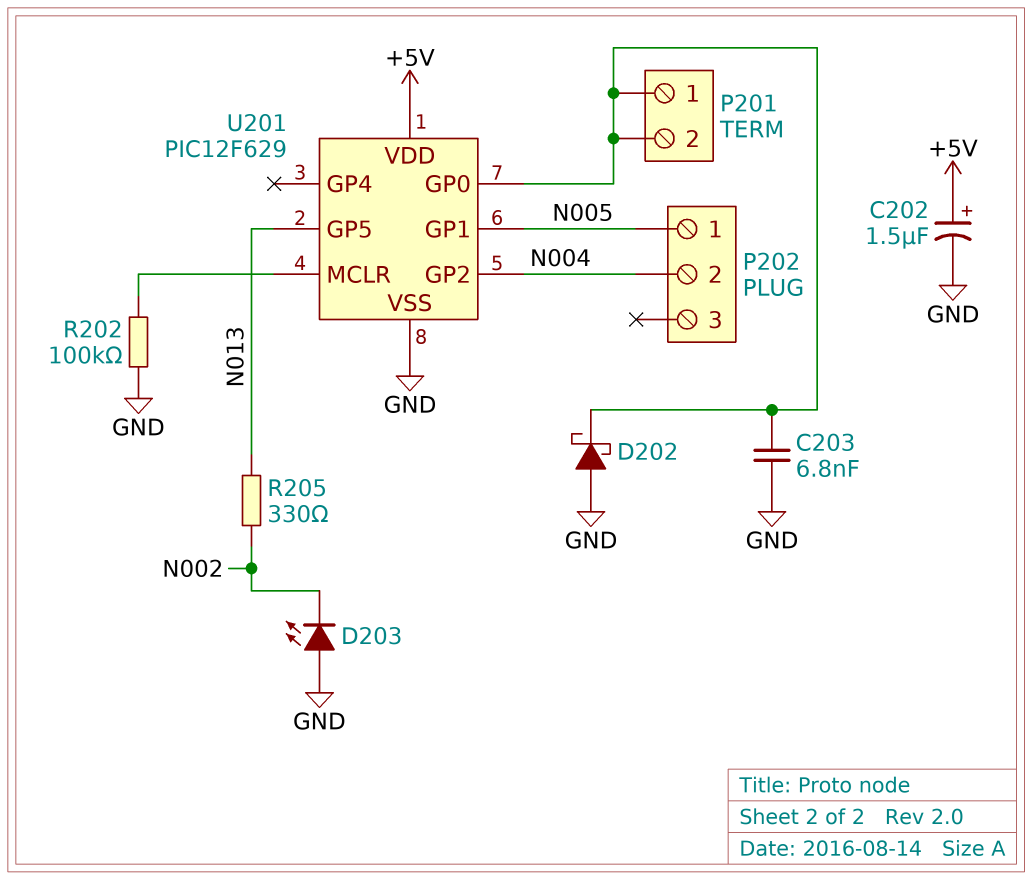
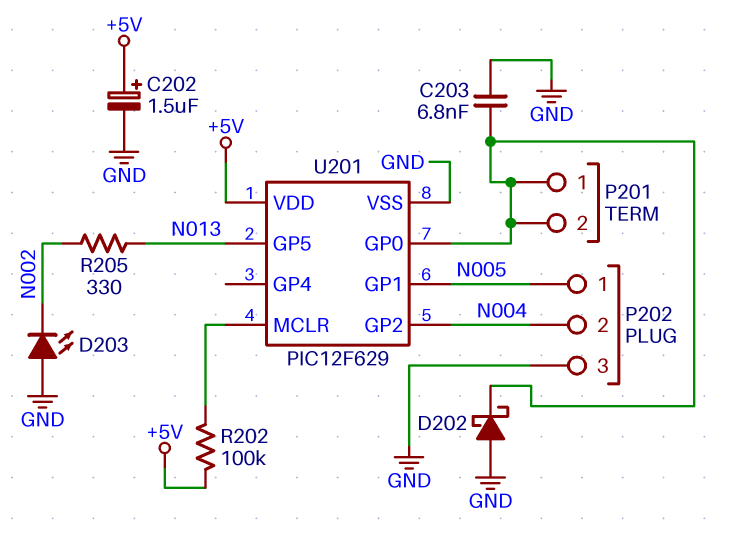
P202 pin 3: none -> GND
R202: 100k (GND, U201/MCLR) -> 100k (+5V, U201/MCLR)

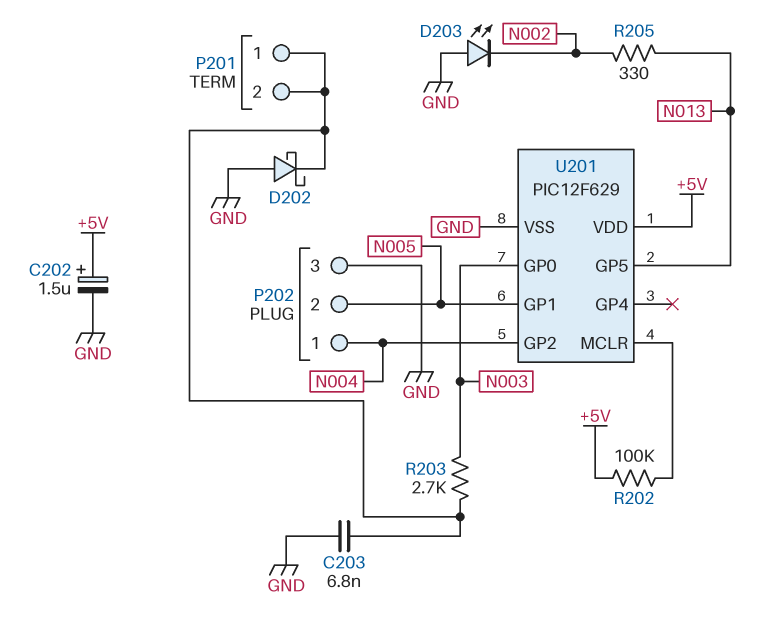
P202 pin 1: N005 -> N004
P202 pin 2: N004 -> N005
R203: none -> 2.7k (N003, P201/1)
U201 pin GP0: P201/1 -> N003

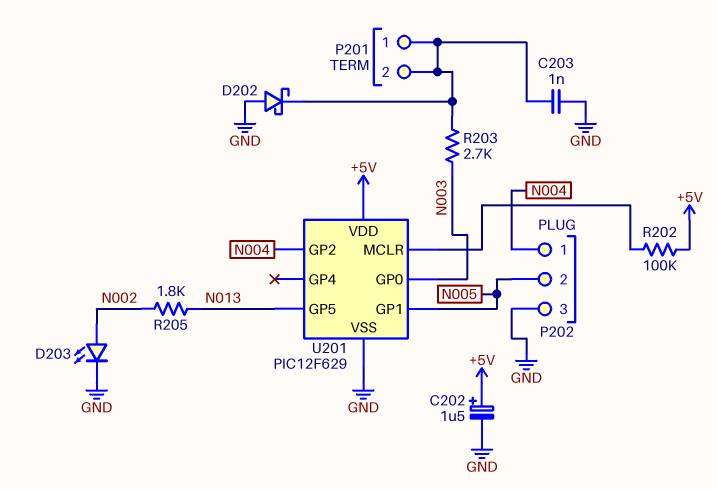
C203: 6.8nF (GND, P201/1) -> 1nF (GND, P201/1)
D203: LED (A GND, K N002) -> LED (A N002, K GND)
R205: 330 (N002, N013) -> 1.8k (N002, N013)

